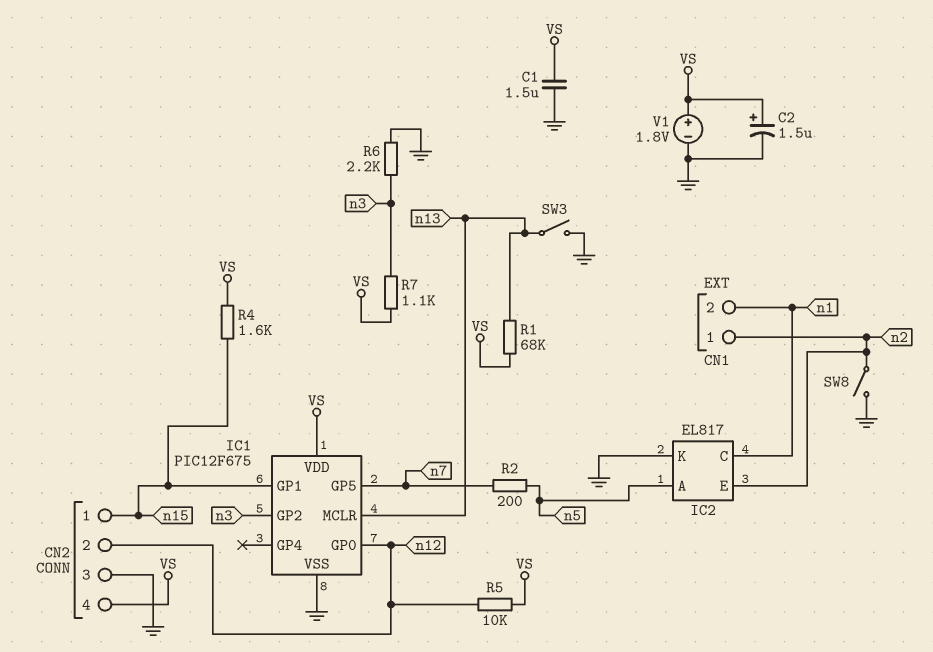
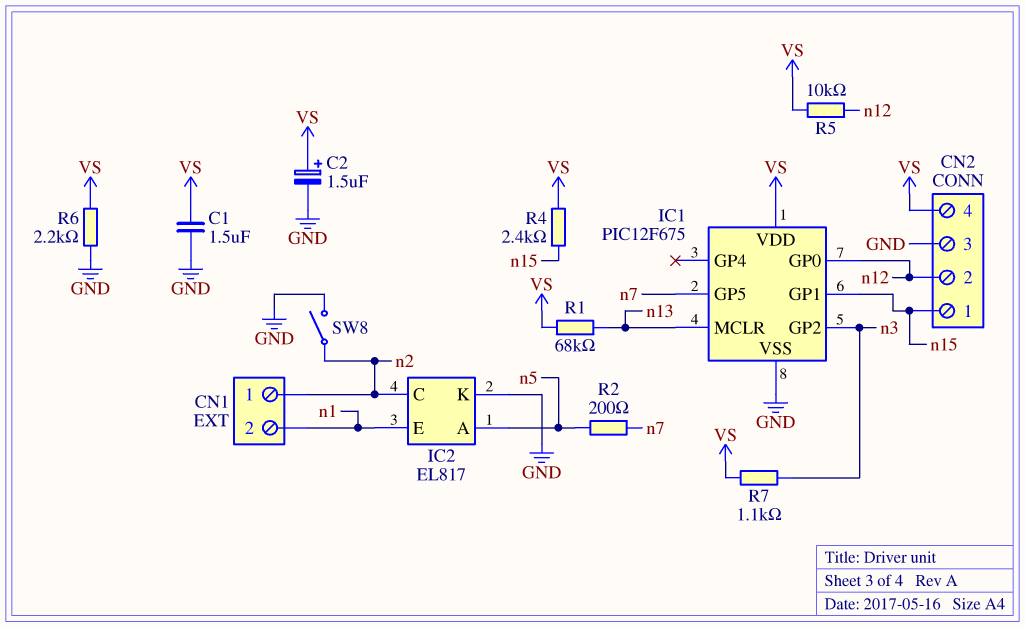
IC2 pin C: n1 -> n2
IC2 pin E: n2 -> n1
R4: 1.6k (VS, n15) -> 2.4k (VS, n15)
R6: 2.2k (GND, n3) -> 2.2k (GND, VS)
SW3: switch (GND, n13) -> none
V1: 1.8V (plus VS, minus GND) -> none

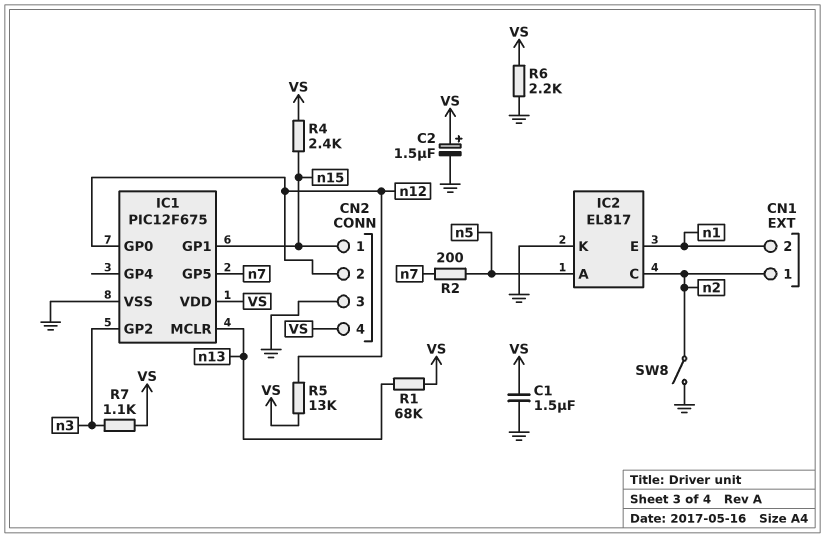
R5: 10k (VS, n12) -> 13k (VS, n12)

